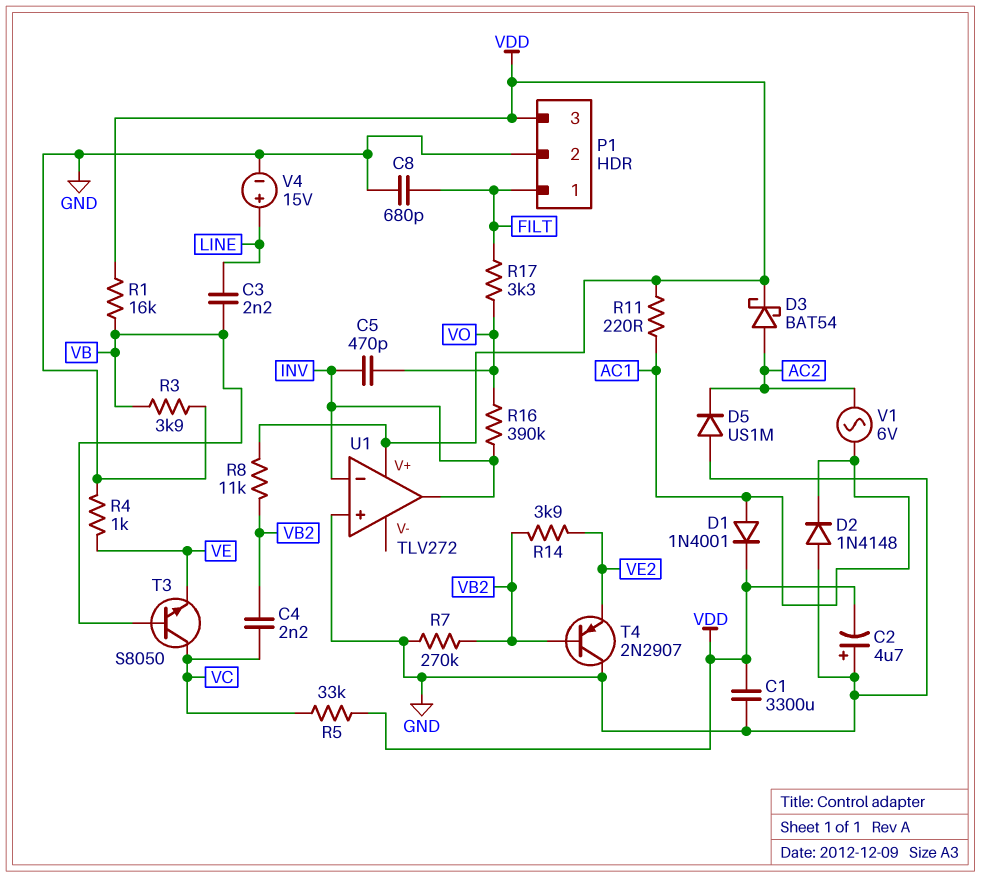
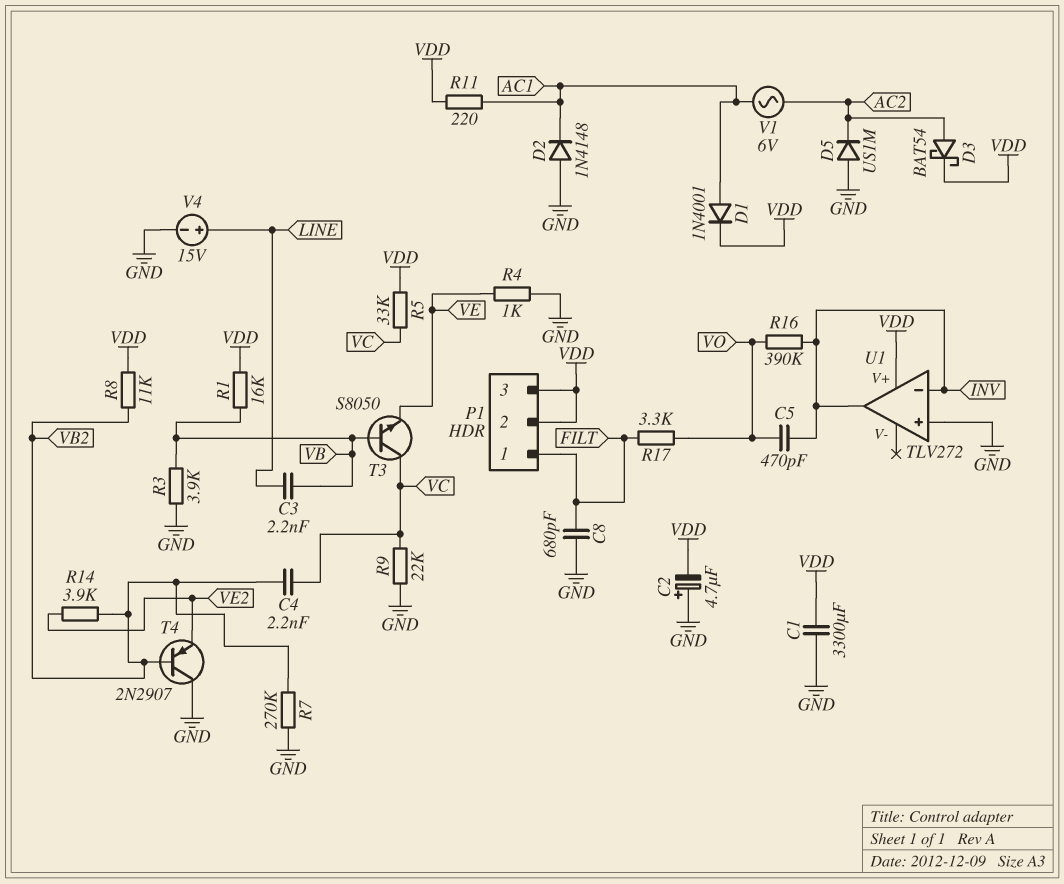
P1 pin 2: GND -> VDD
R9: none -> 22k (GND, VC)

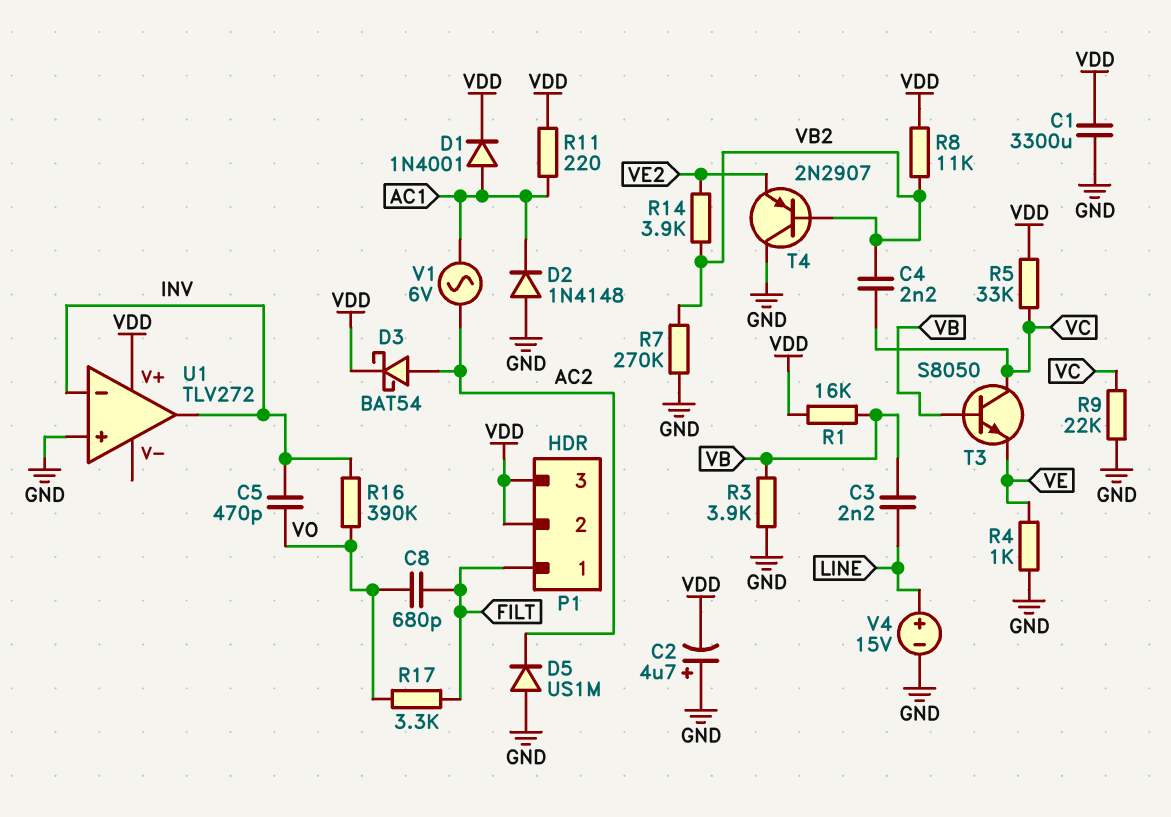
C8: 680pF (FILT, GND) -> 680pF (FILT, VO)

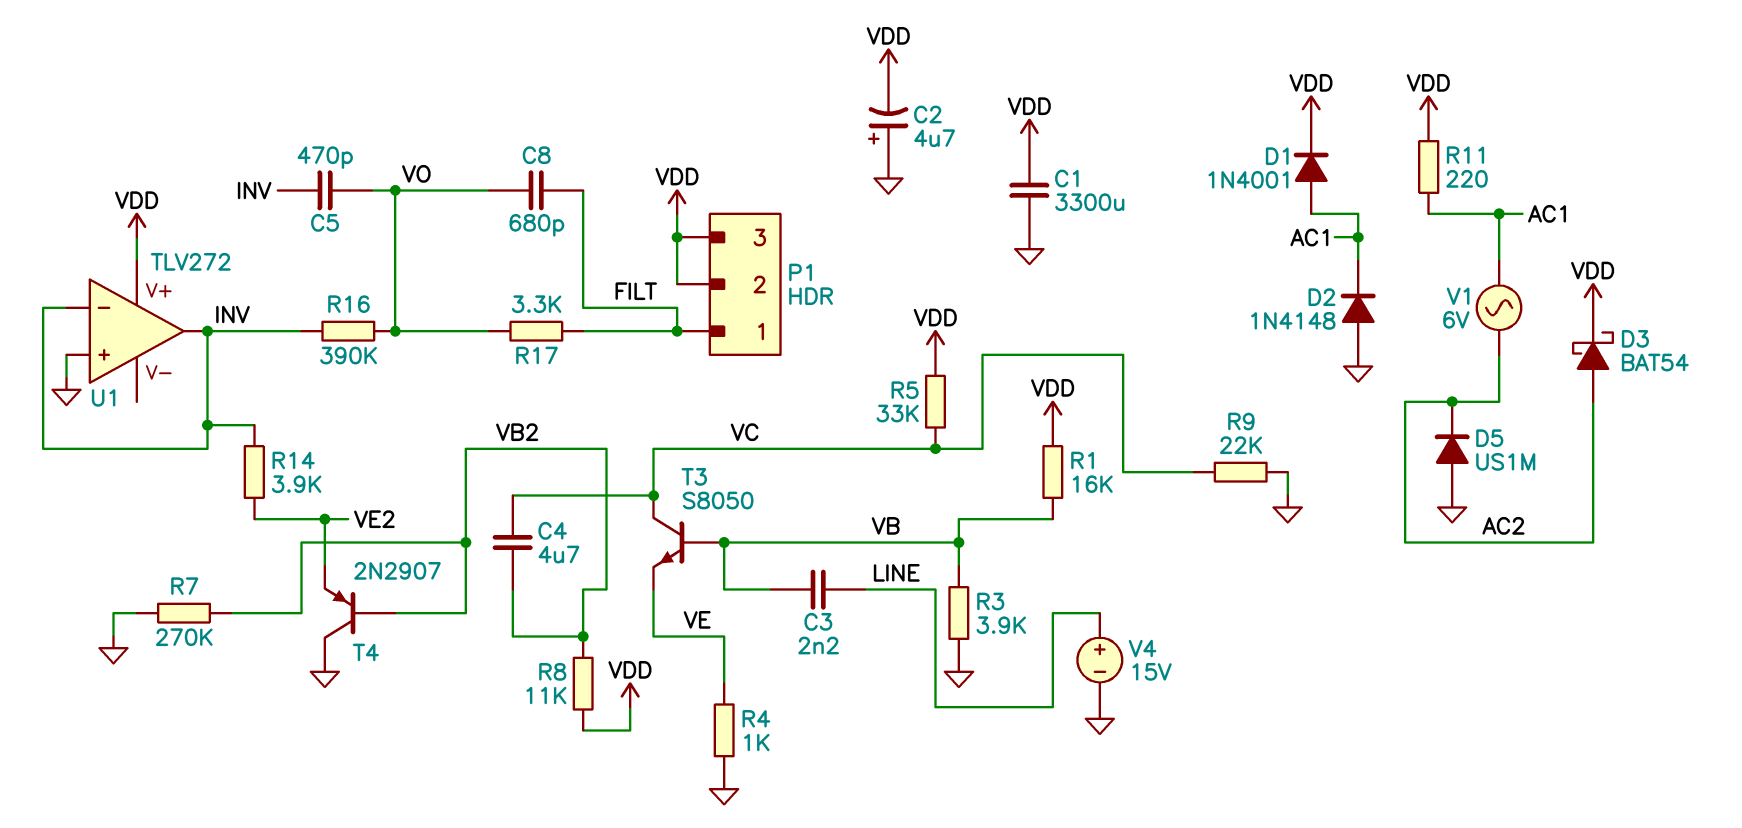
C4: 2.2nF (VB2, VC) -> 4.7uF (VB2, VC)
R14: 3.9k (VB2, VE2) -> 3.9k (INV, VE2)

